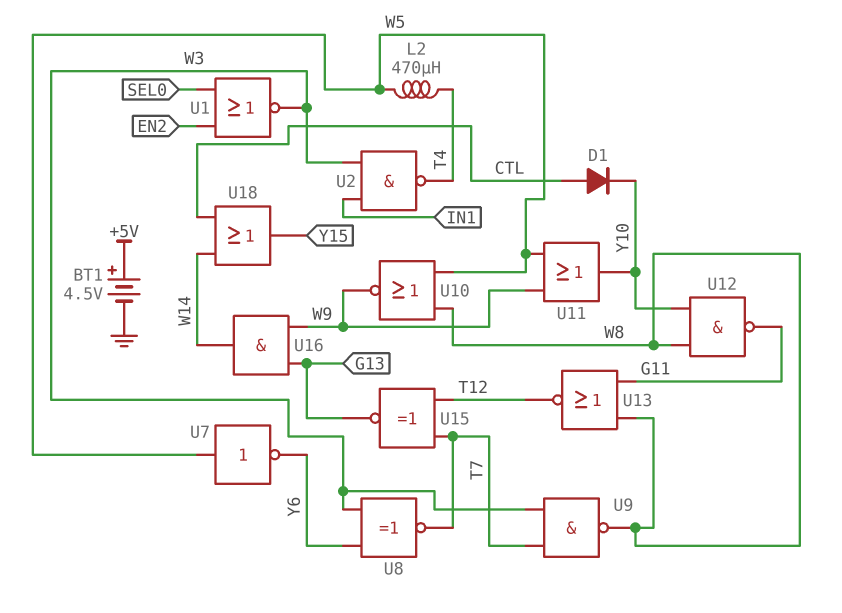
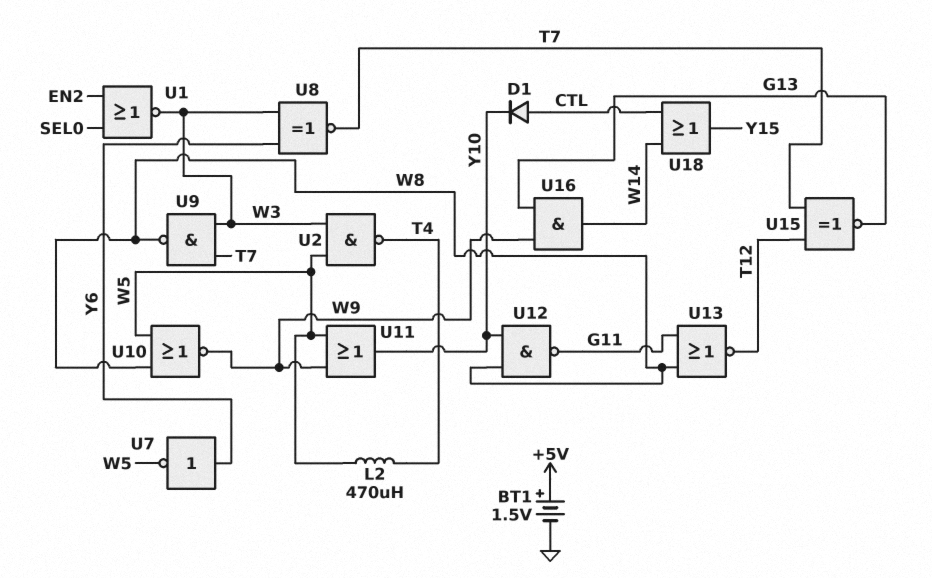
BT1: 4.5V (plus +5V, minus GND) -> 1.5V (plus +5V, minus GND)
U2: NAND (in IN1, in W3, out T4) -> NAND (in W3, in W5, out T4)
U7: NOT (in W5, out Y6) -> NOT (in Y6, out W5)

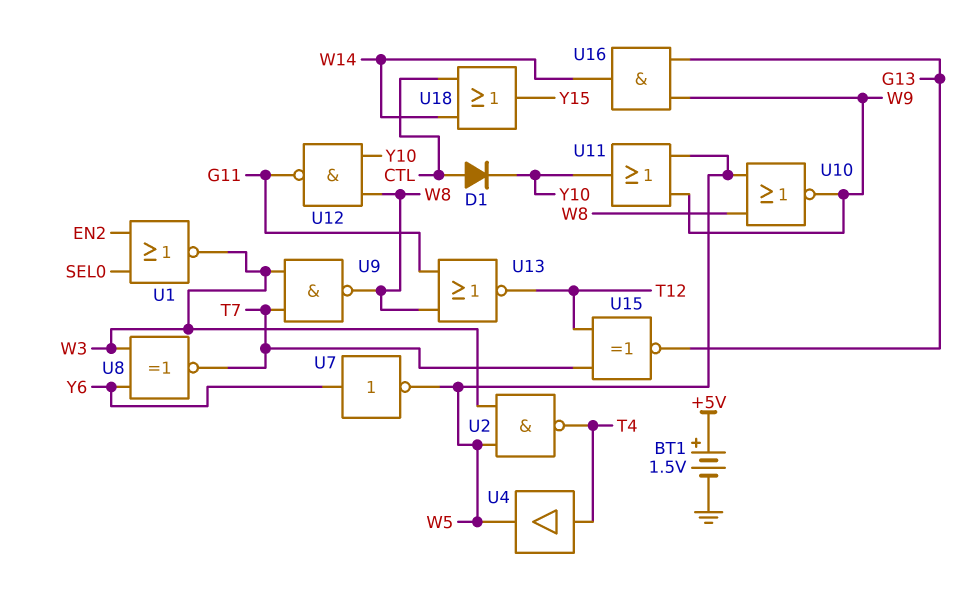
L2: 470uH (T4, W5) -> none
U4: none -> buffer (in T4, out W5)

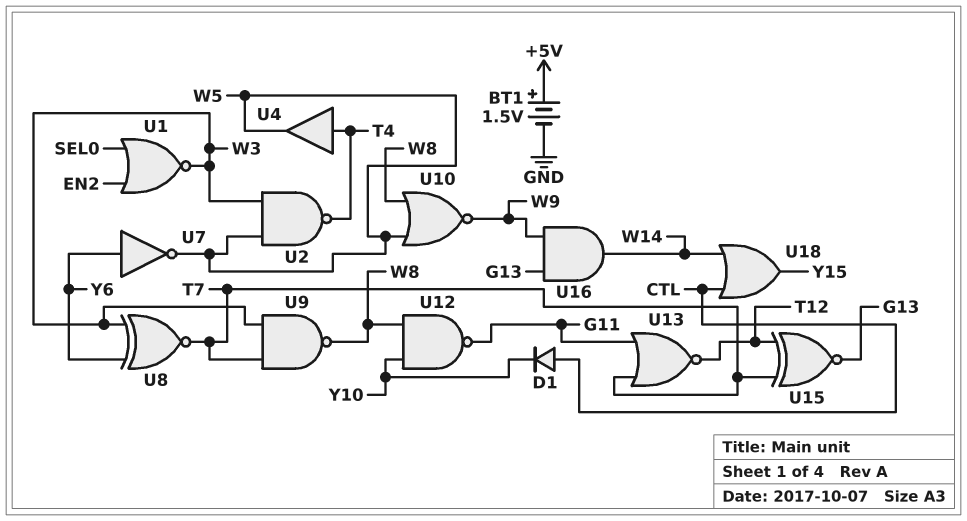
U11: OR (in W5, in W9, out Y10) -> none
U13: NOR (in G11, in W8, out T12) -> NOR (in G11, in T7, out T12)

